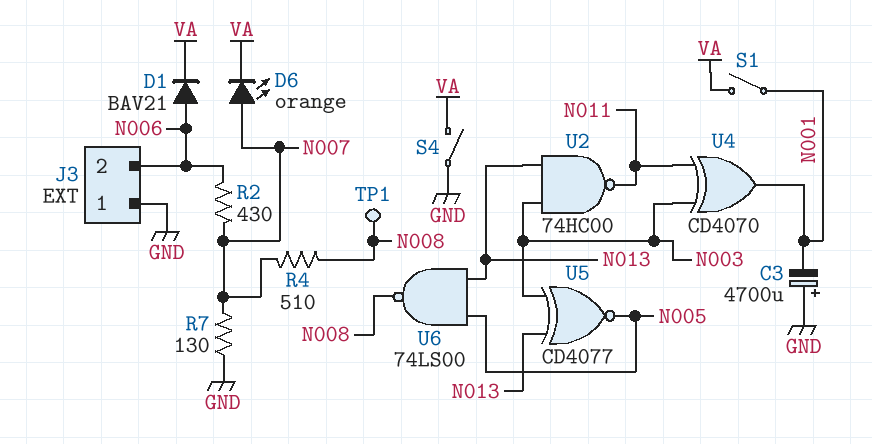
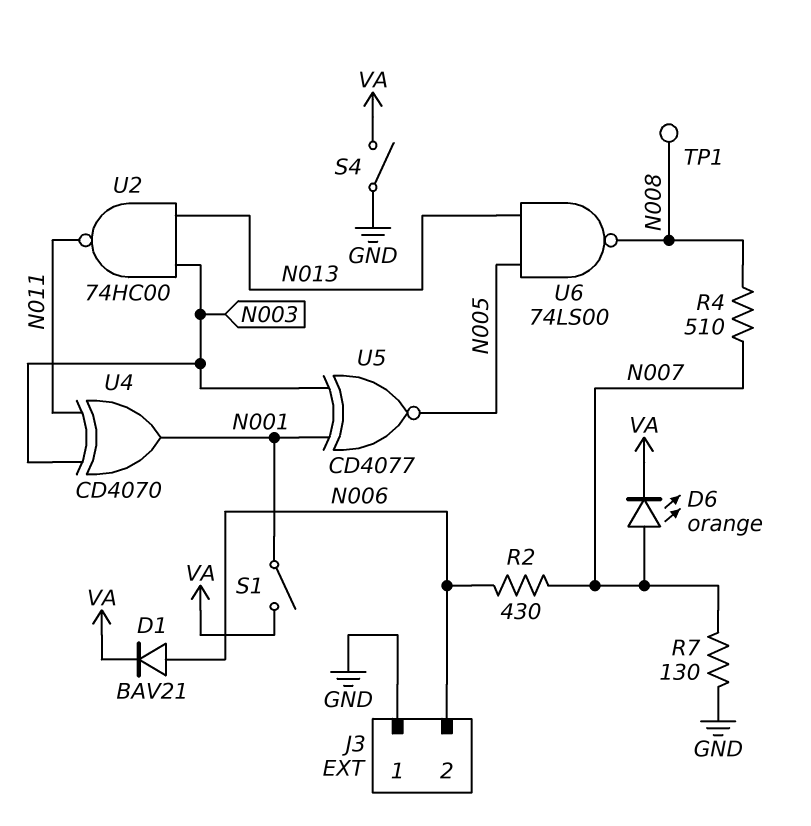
C3: 4700uF (plus GND, minus N001) -> none
U5: XNOR CD4077 (in N003, in N013, out N005) -> XNOR CD4077 (in N001, in N003, out N005)

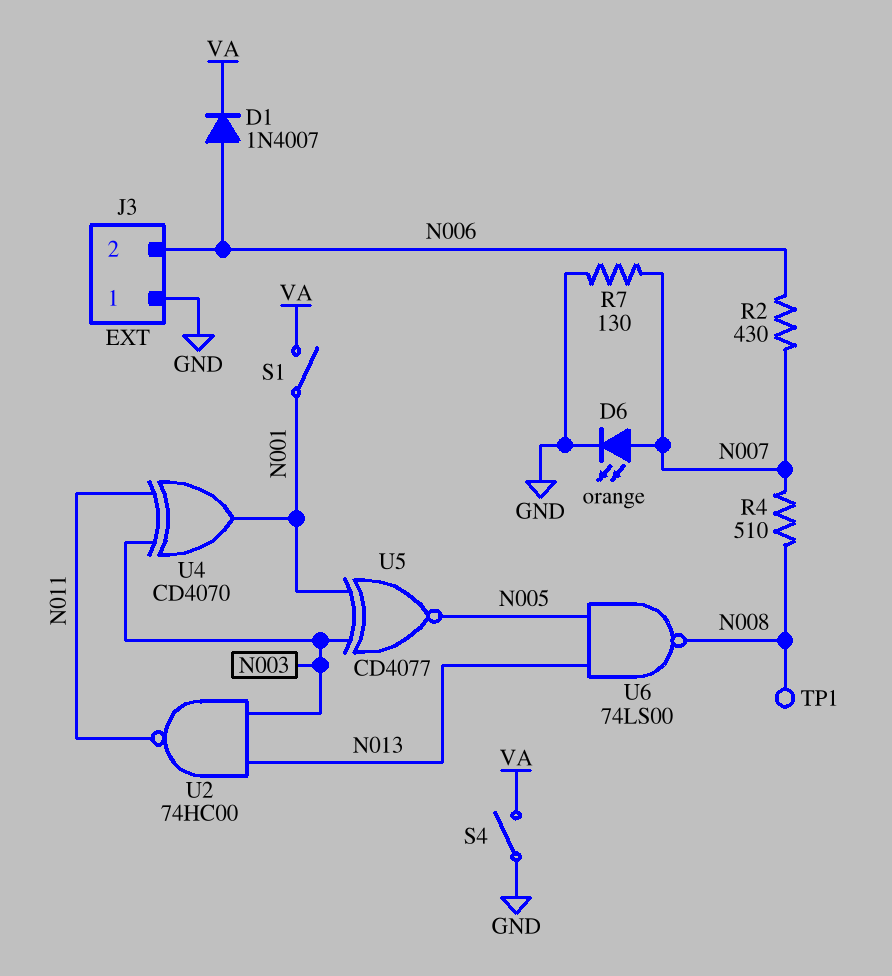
D1: diode BAV21 (A N006, K VA) -> diode 1N4007 (A N006, K VA)
D6: LED orange (A N007, K VA) -> LED orange (A N007, K GND)

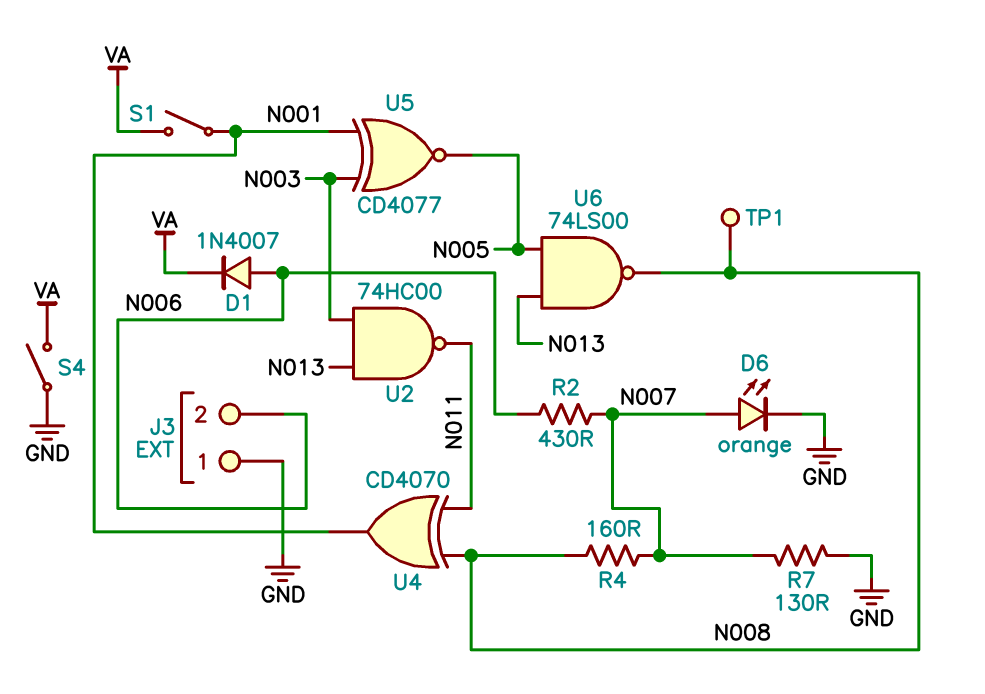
R4: 510 (N007, N008) -> 160 (N007, N008)
U4: XOR CD4070 (in N003, in N011, out N001) -> XOR CD4070 (in N008, in N011, out N001)

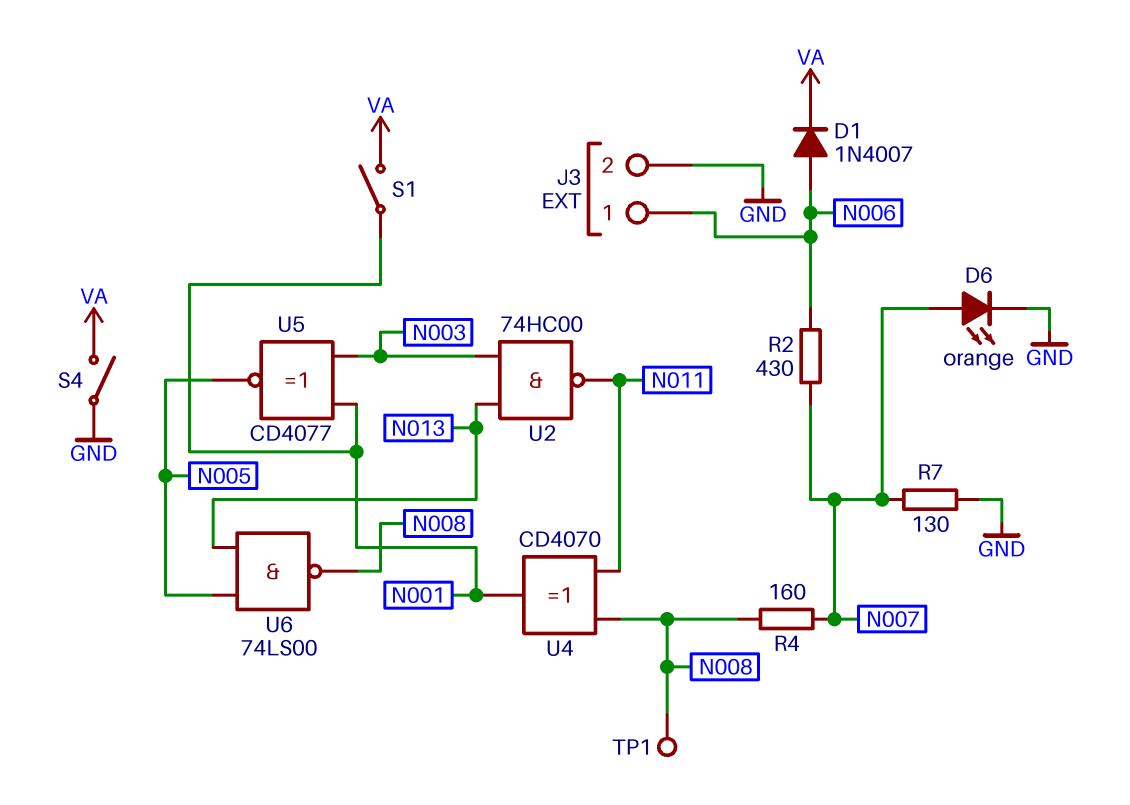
J3 pin 1: GND -> N006
J3 pin 2: N006 -> GND

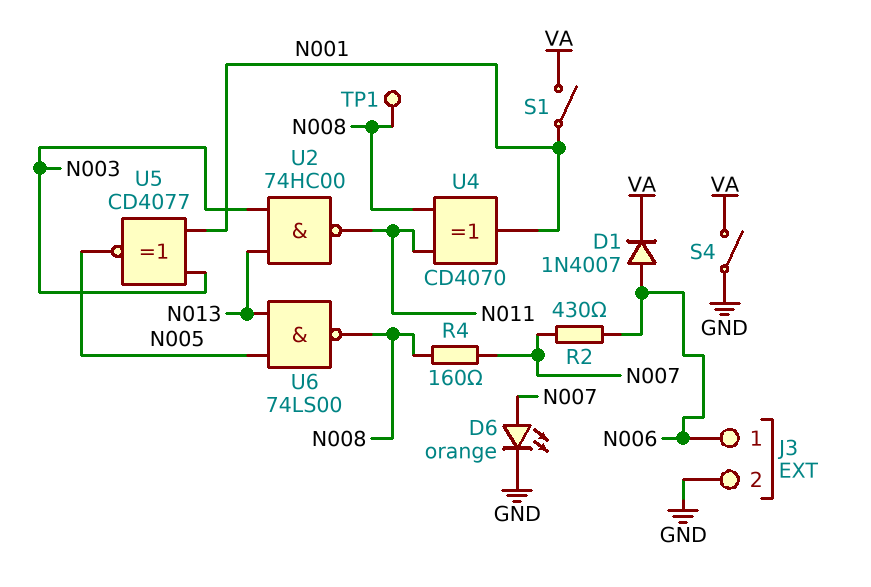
R7: 130 (GND, N007) -> none

